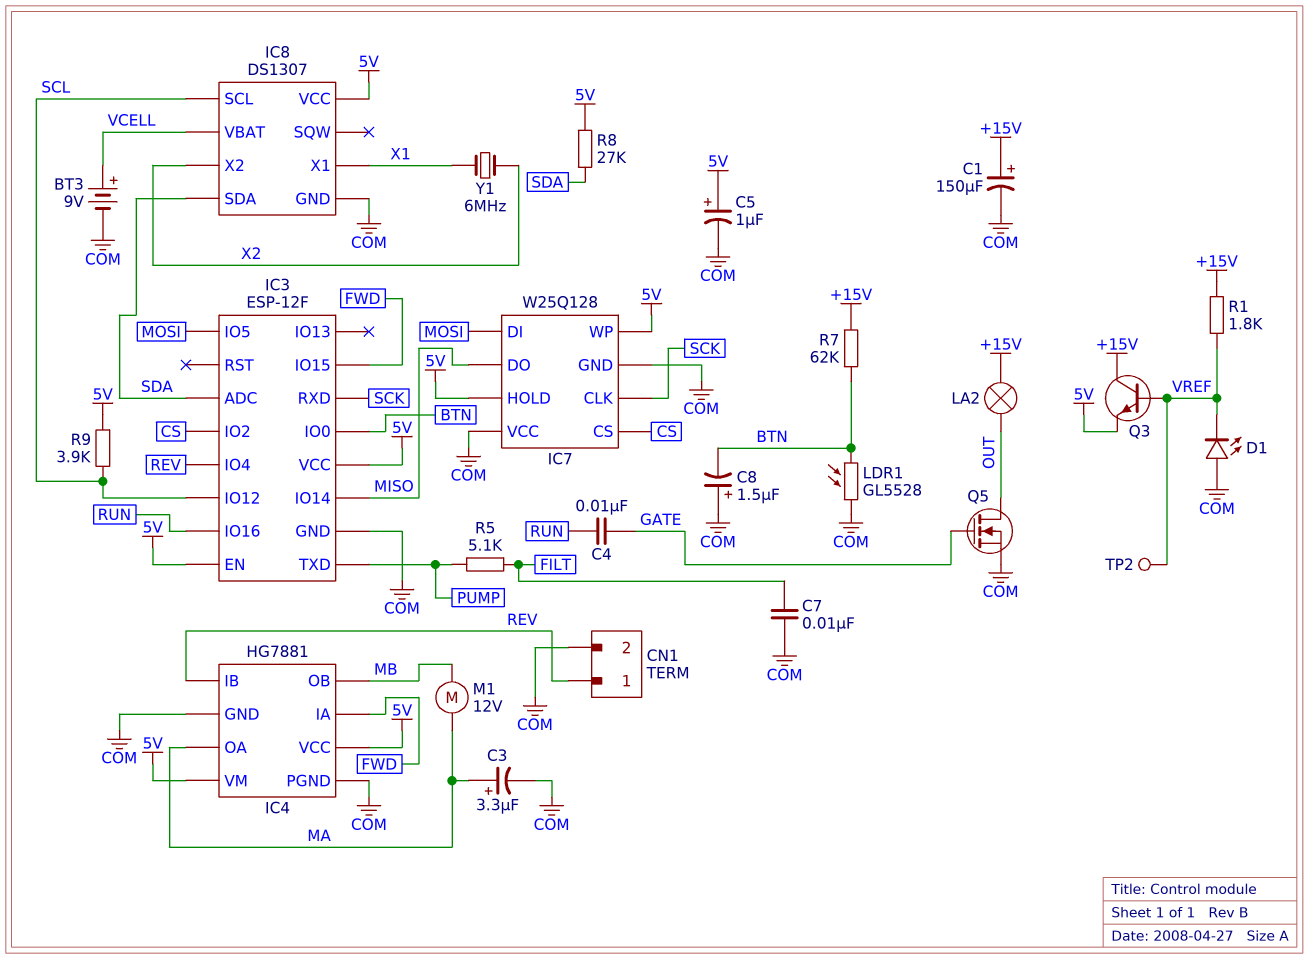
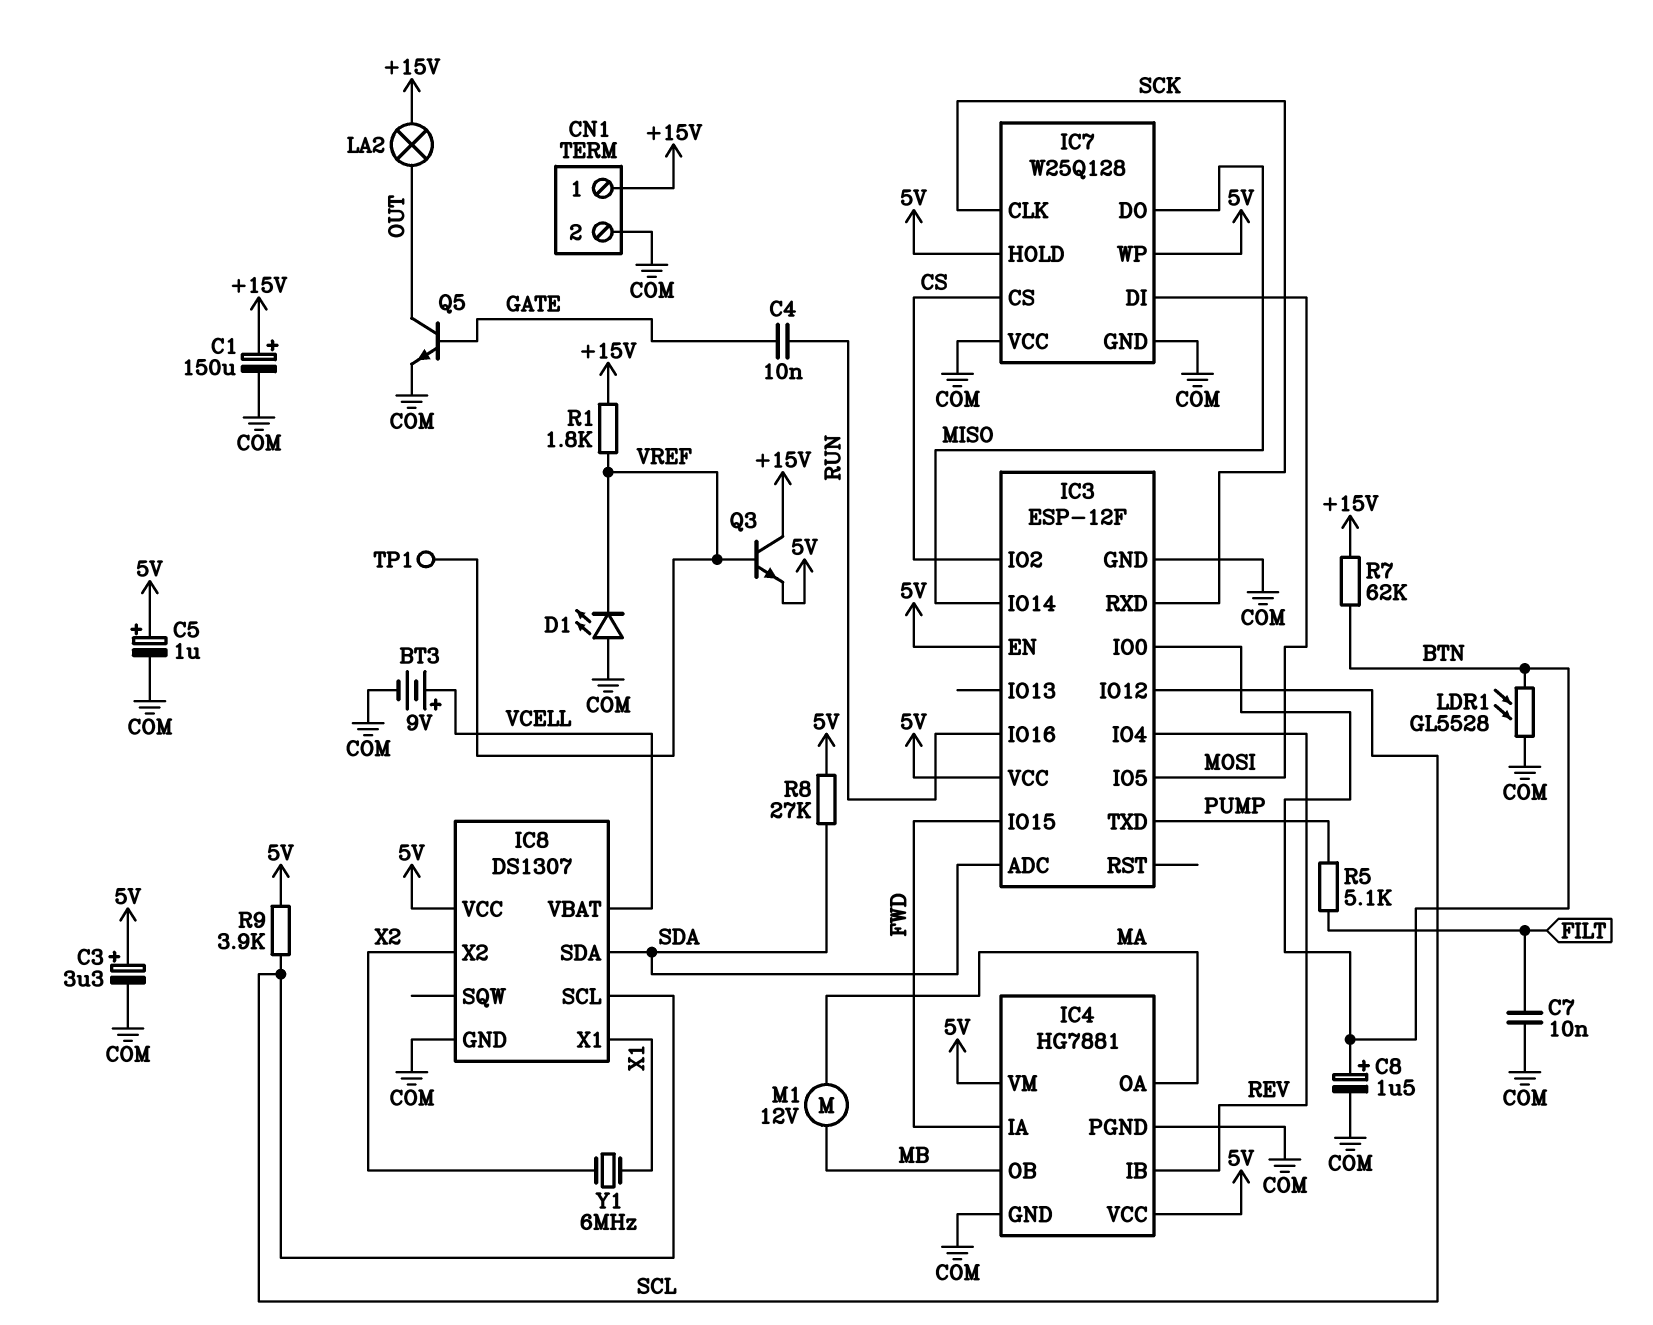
C3: 3.3uF (plus MA, minus COM) -> 3.3uF (plus 5V, minus COM)
C8: 1.5uF (plus COM, minus BTN) -> 1.5uF (plus BTN, minus COM)
CN1 pin 1: REV -> +15V
Q5: NMOS (G GATE, D OUT, S COM) -> NPN (B GATE, C OUT, E COM)
TP1: none -> test point (VREF)
TP2: test point (VREF) -> none

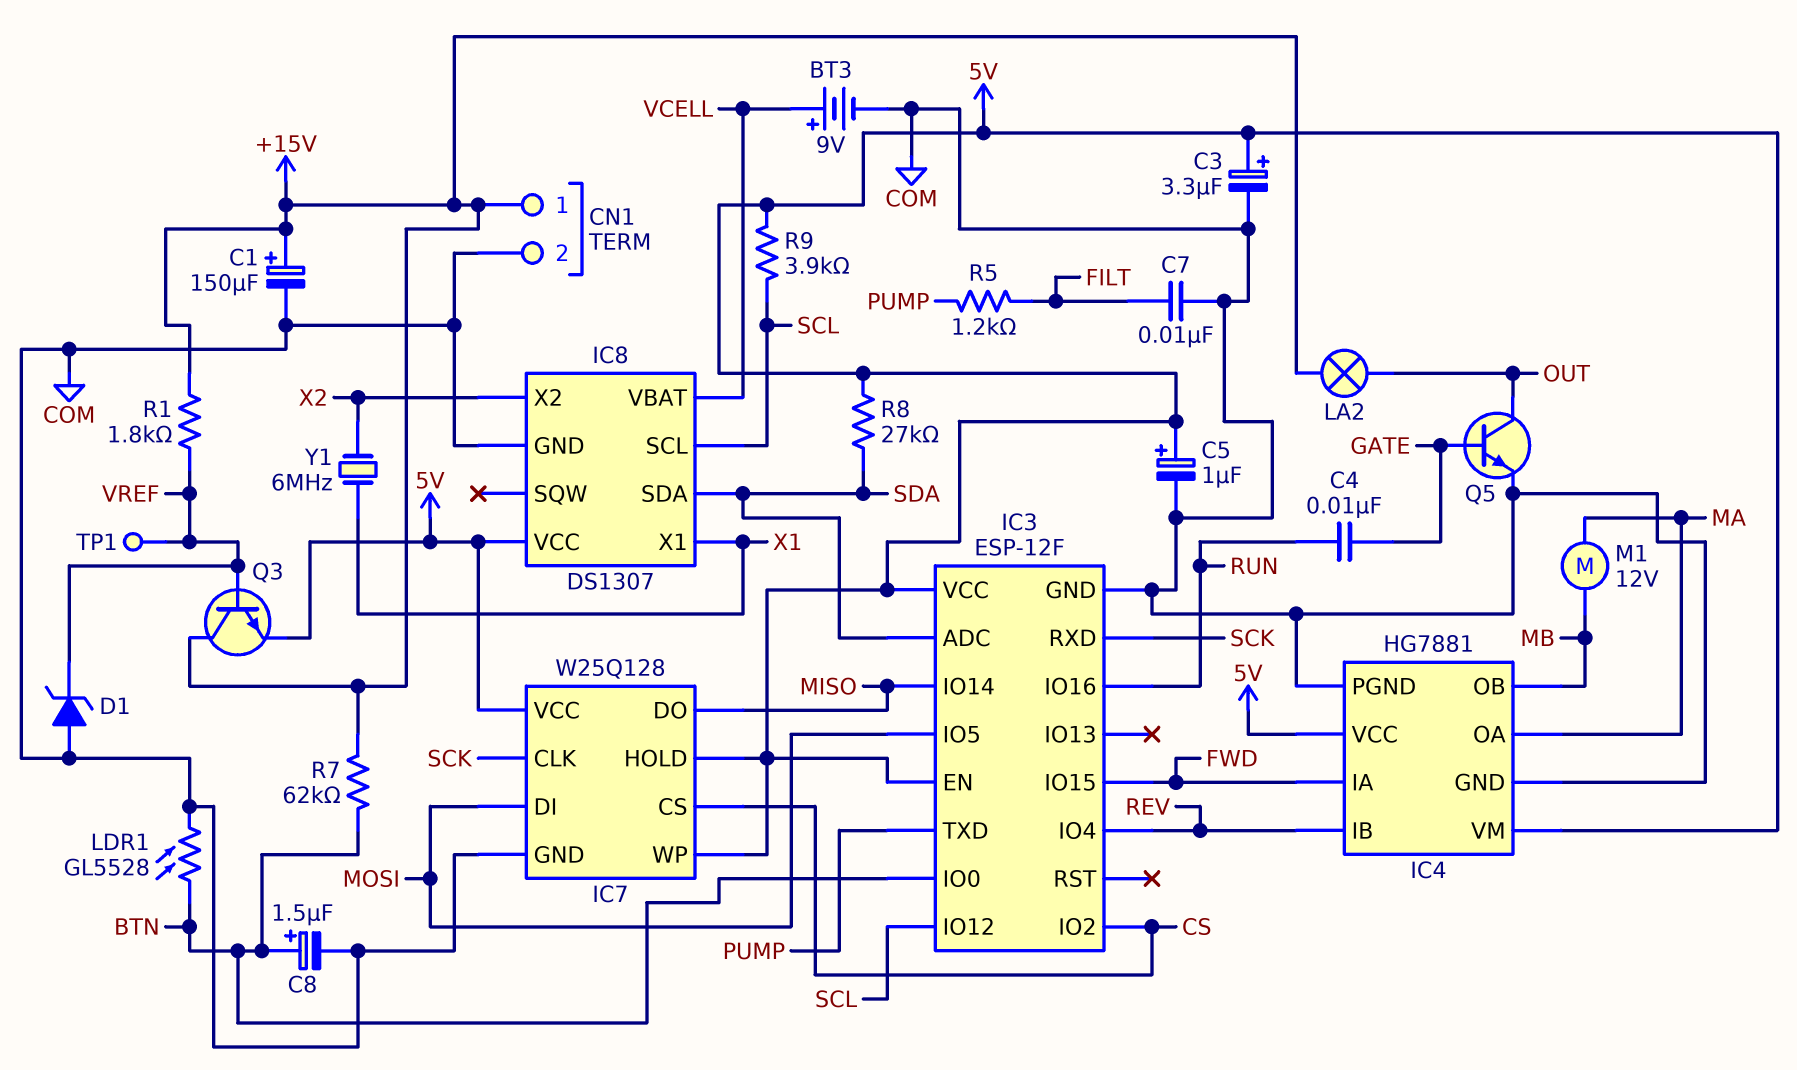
D1: LED (A COM, K VREF) -> zener (A COM, K VREF)
IC7 pin VCC: COM -> 5V
R5: 5.1k (FILT, PUMP) -> 1.2k (FILT, PUMP)

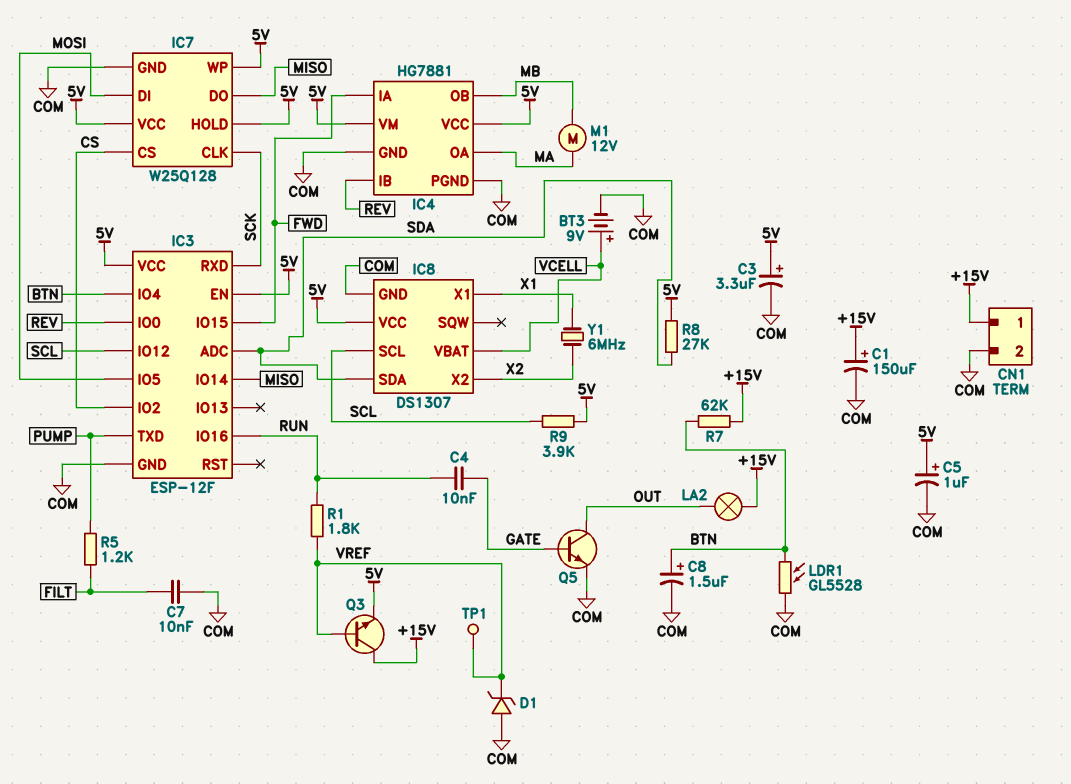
IC3 pin IO0: BTN -> REV
IC3 pin IO4: REV -> BTN
R1: 1.8k (+15V, VREF) -> 1.8k (RUN, VREF)

